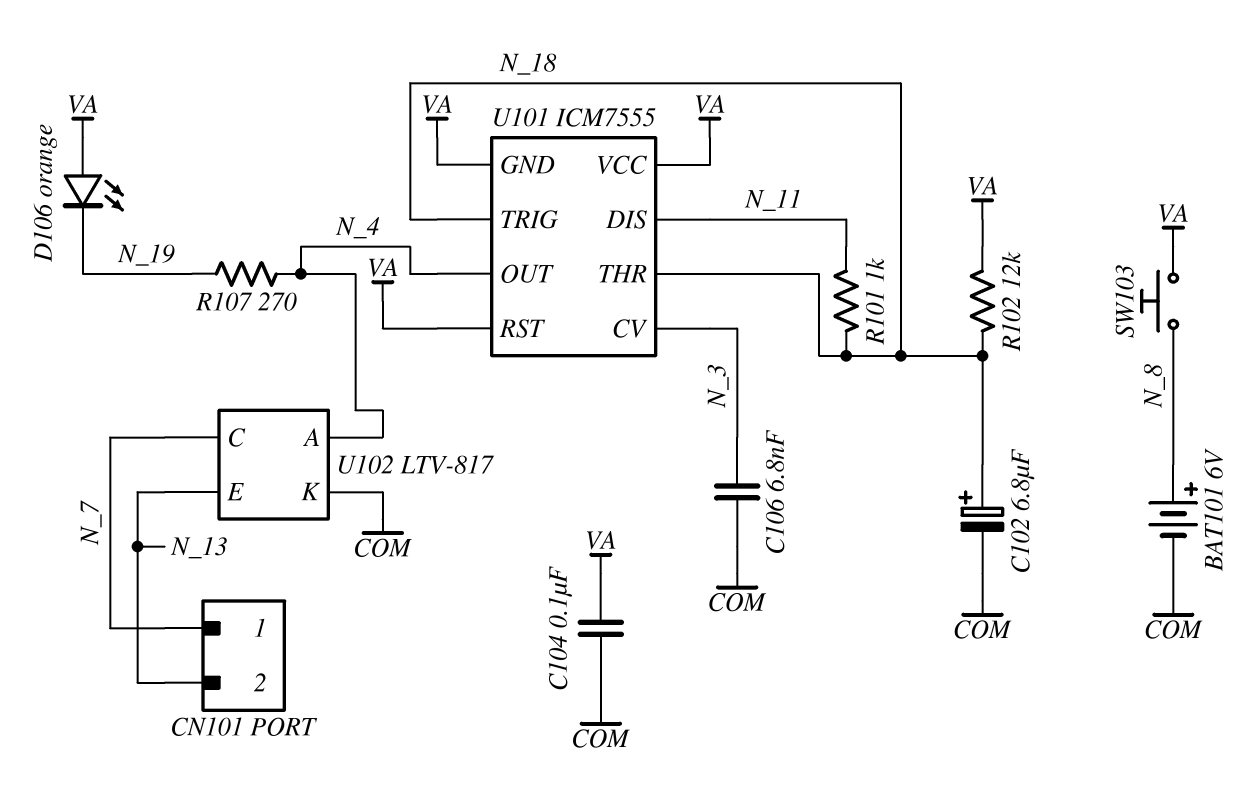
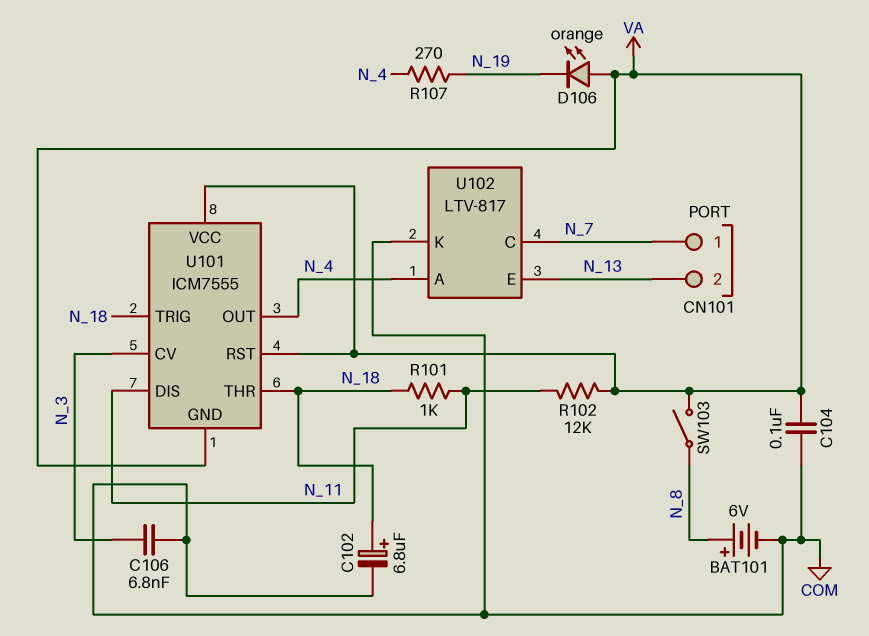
R102: 12k (N_18, VA) -> 12k (N_11, VA)
SW103: button (N_8, VA) -> switch (N_8, VA)

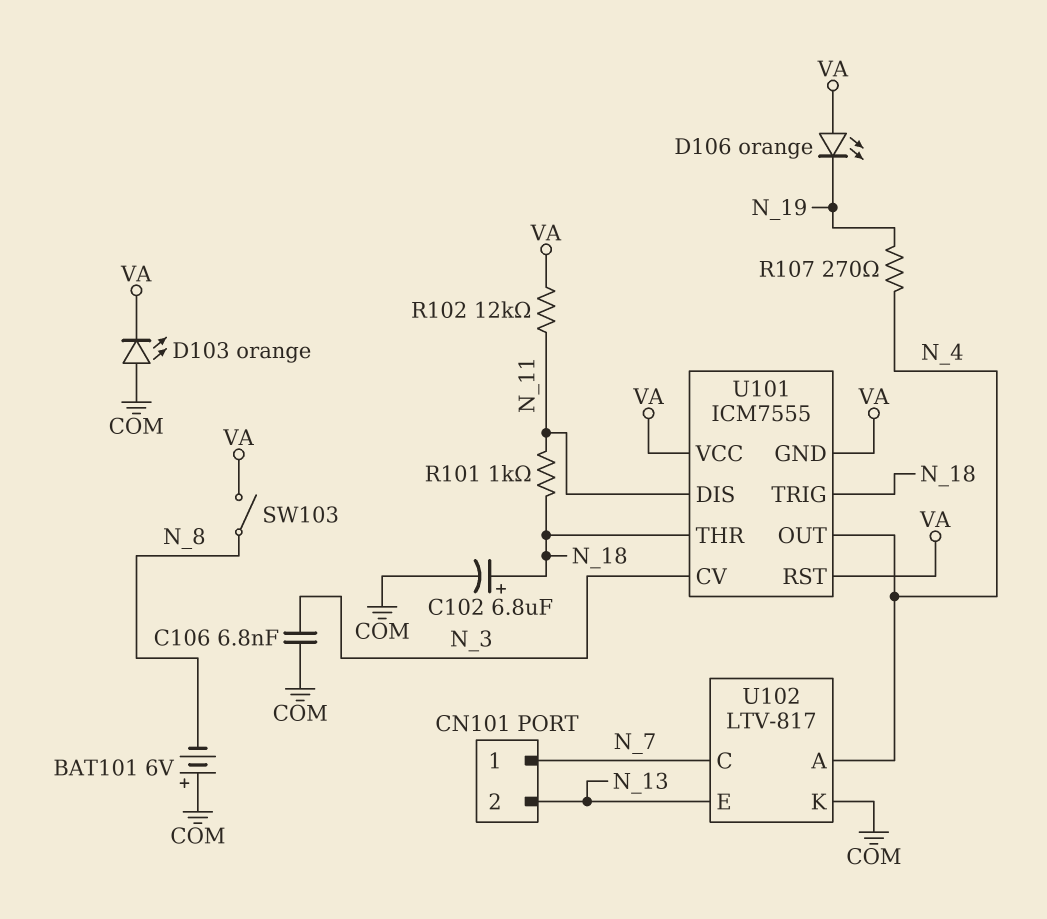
BAT101: 6V (plus N_8, minus COM) -> 6V (plus COM, minus N_8)
C104: 100nF (COM, VA) -> none
D103: none -> LED orange (A COM, K VA)

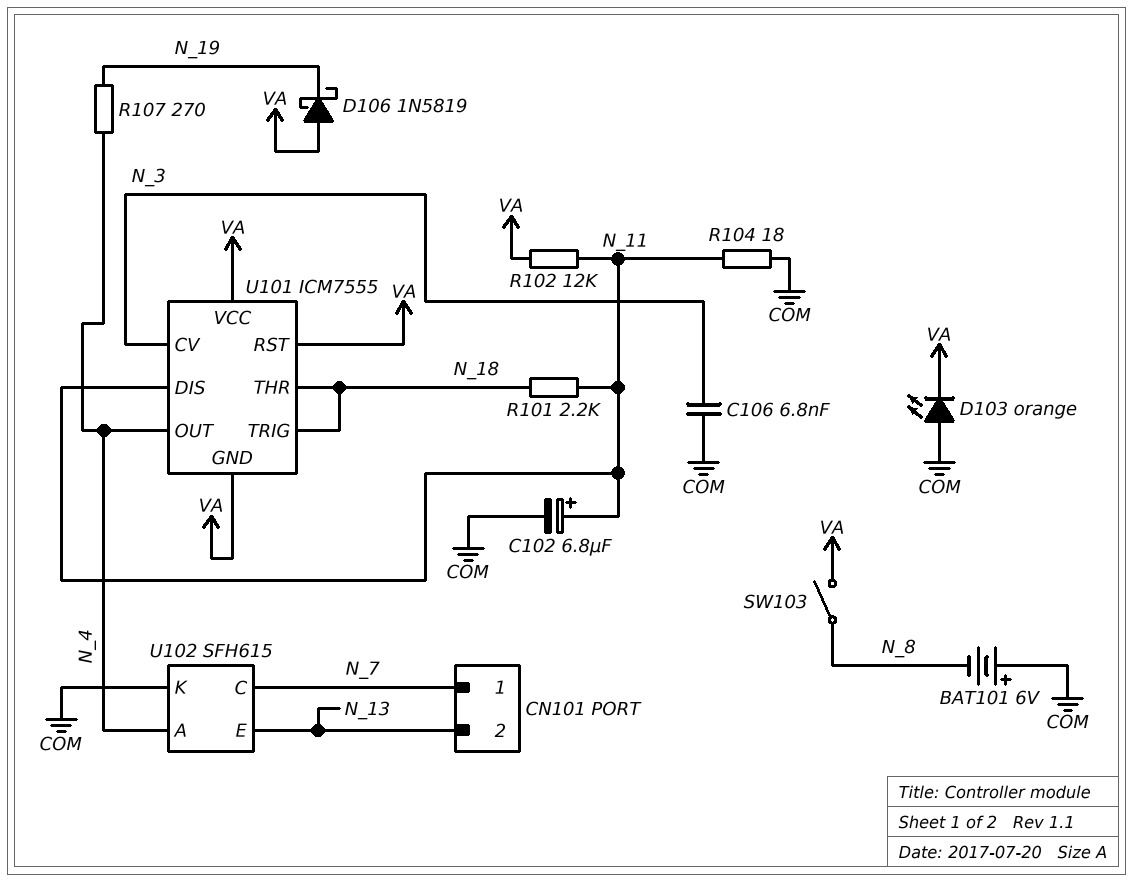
C102: 6.8uF (plus N_18, minus COM) -> 6.8uF (plus N_11, minus COM)
D106: LED orange (A VA, K N_19) -> schottky 1N5819 (A VA, K N_19)
R101: 1k (N_11, N_18) -> 2.2k (N_11, N_18)
R104: none -> 18 (COM, N_11)
U102: LTV-817 -> SFH615

